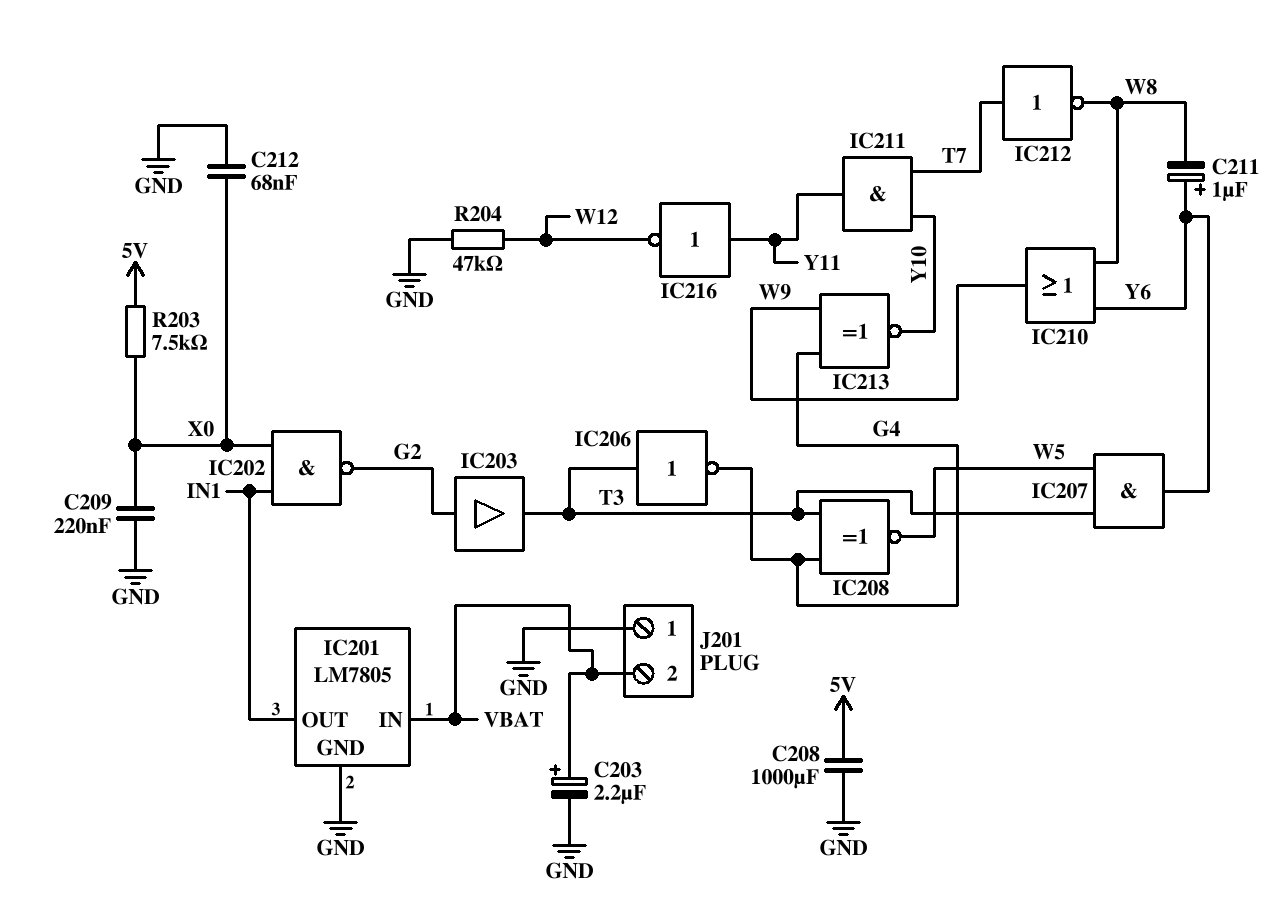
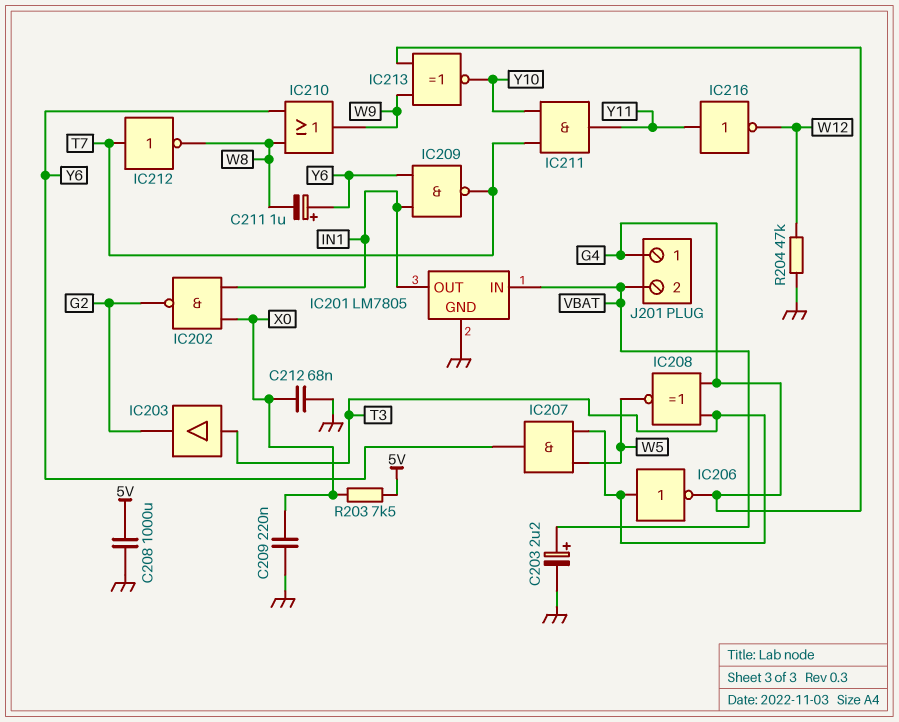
IC203: buffer (in G2, out T3) -> buffer (in T3, out G2)
IC209: none -> NAND (in IN1, in Y6, out T7)
J201 pin 1: GND -> G4

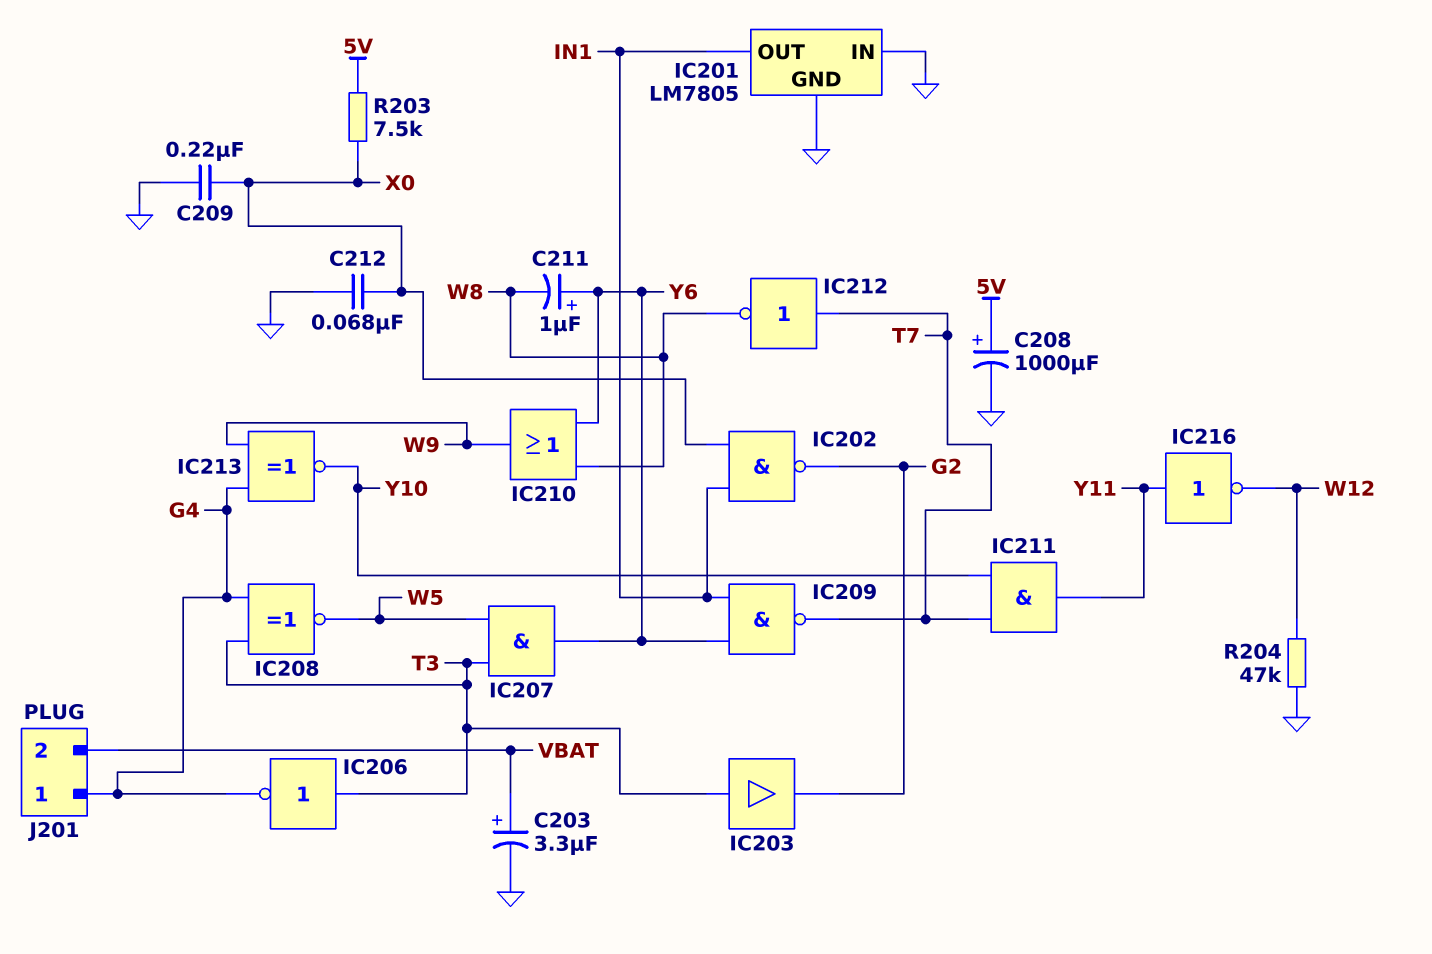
C203: 2.2uF (plus VBAT, minus GND) -> 3.3uF (plus VBAT, minus GND)
C208: 1000uF (5V, GND) -> 1000uF (plus 5V, minus GND)
IC201 pin IN: VBAT -> GND

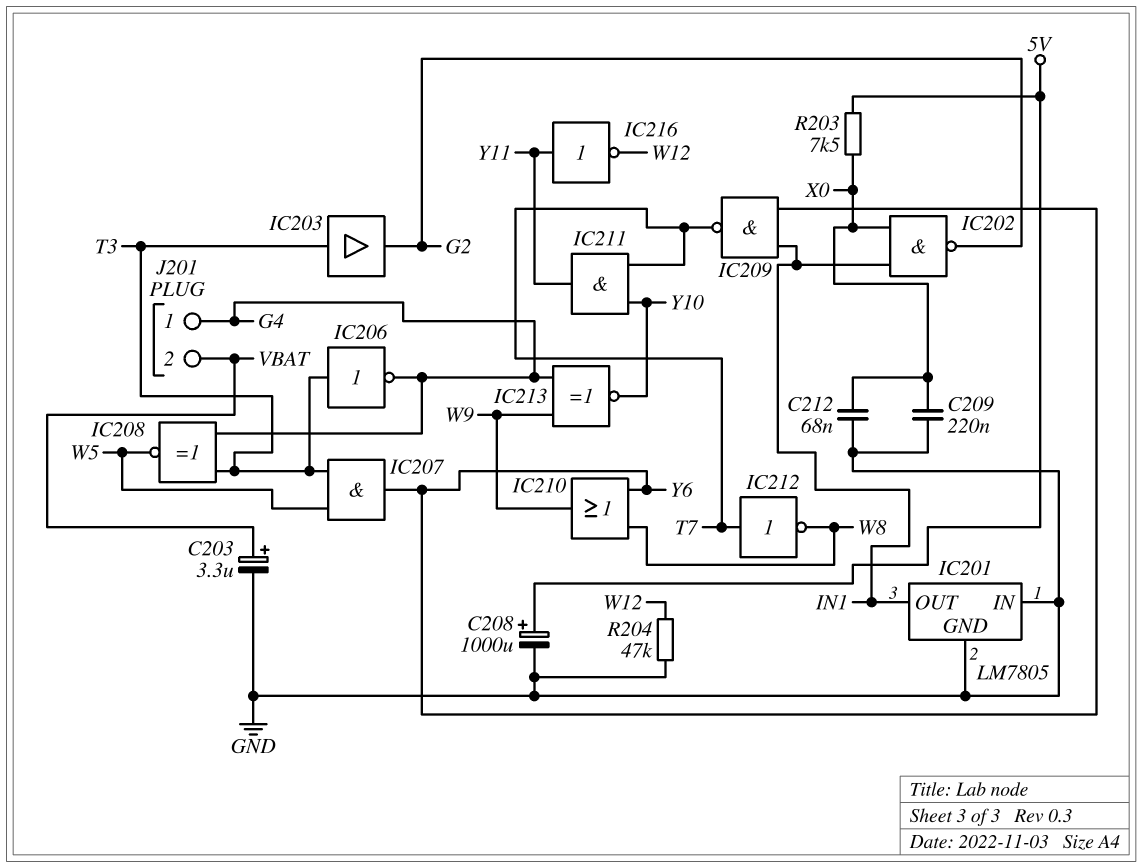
C211: 1uF (plus Y6, minus W8) -> none

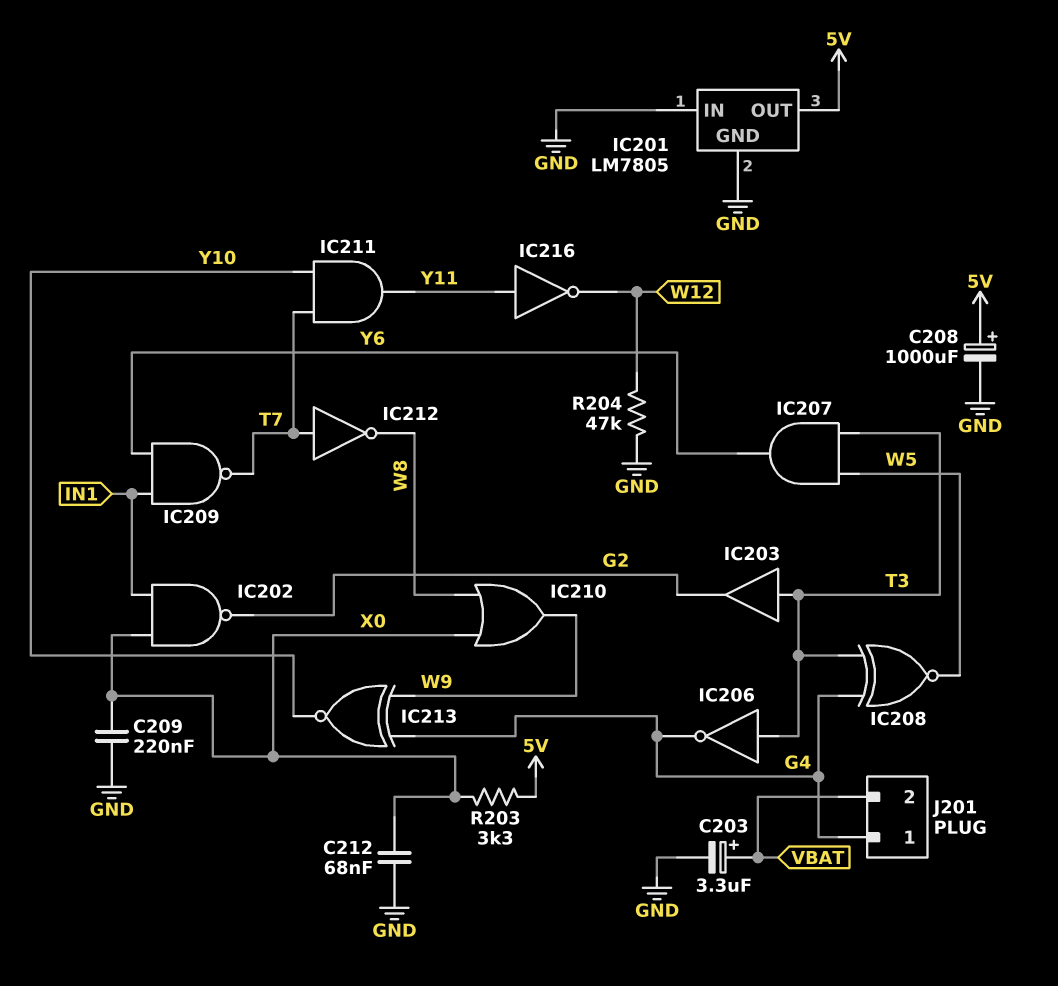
IC201 pin OUT: IN1 -> 5V
IC210: OR (in W8, in Y6, out W9) -> OR (in W8, in X0, out W9)
R203: 7.5k (5V, X0) -> 3.3k (5V, X0)

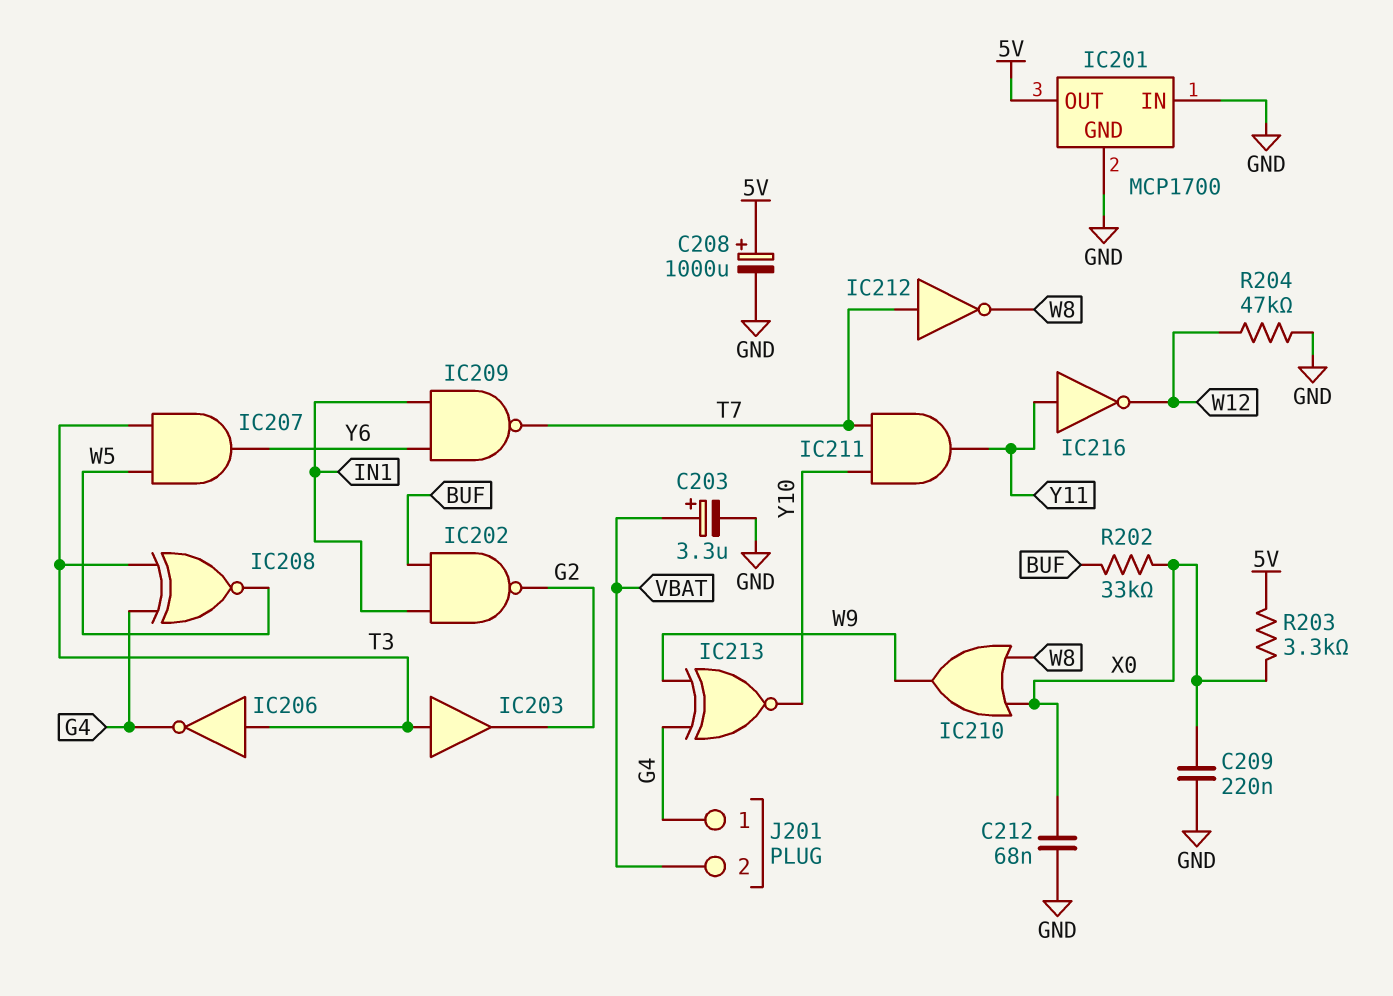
IC201: LM7805 -> MCP1700
IC202: NAND (in IN1, in X0, out G2) -> NAND (in BUF, in IN1, out G2)
R202: none -> 33k (BUF, X0)

